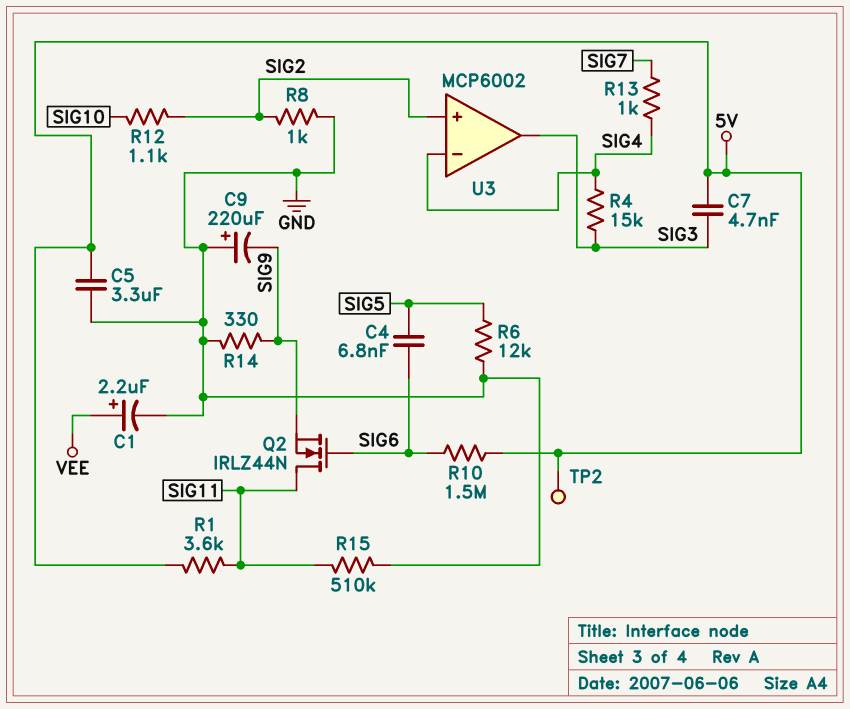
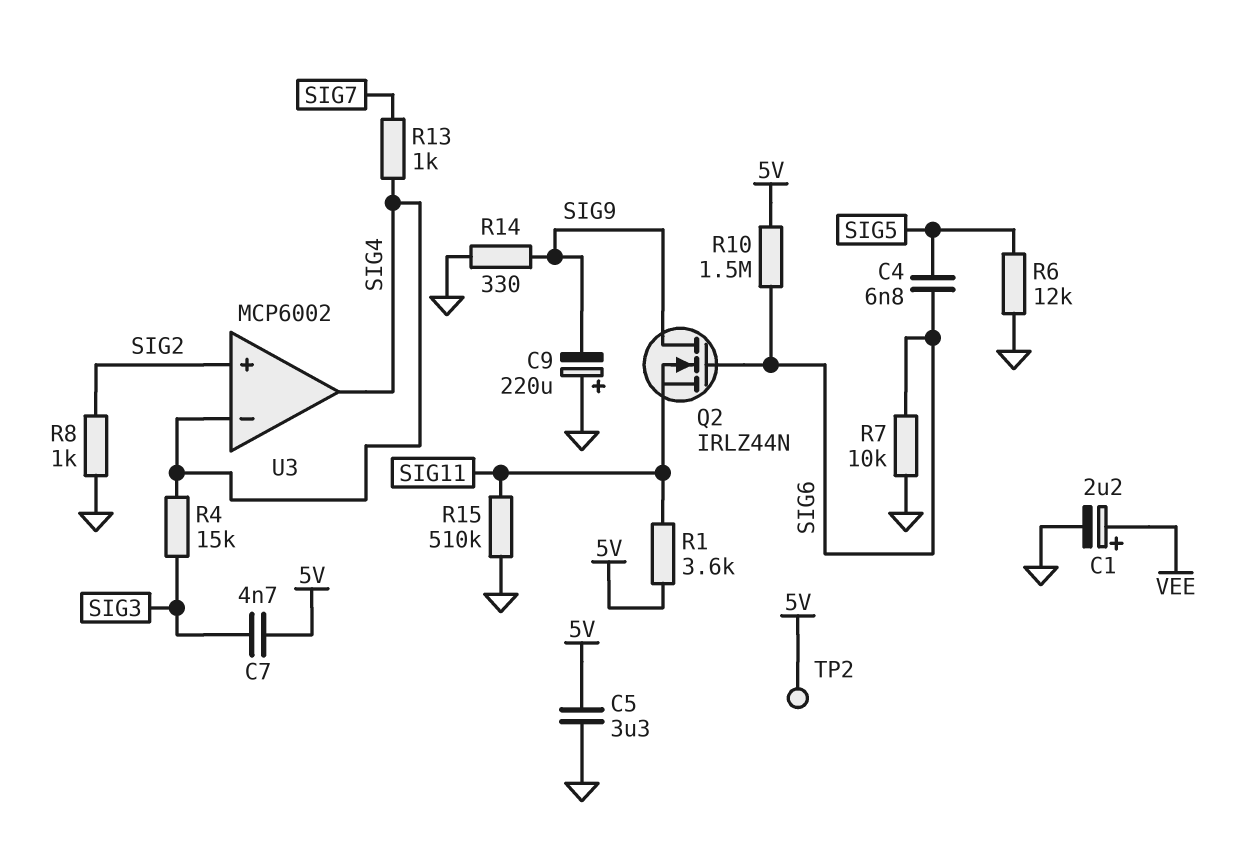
Q2: NMOS IRLZ44N (G SIG6, D SIG11, S SIG9) -> NMOS IRLZ44N (G SIG6, D SIG9, S SIG11)
R7: none -> 10k (GND, SIG6)
R12: 1.1k (SIG2, SIG10) -> none
U3 pin out: SIG3 -> SIG4

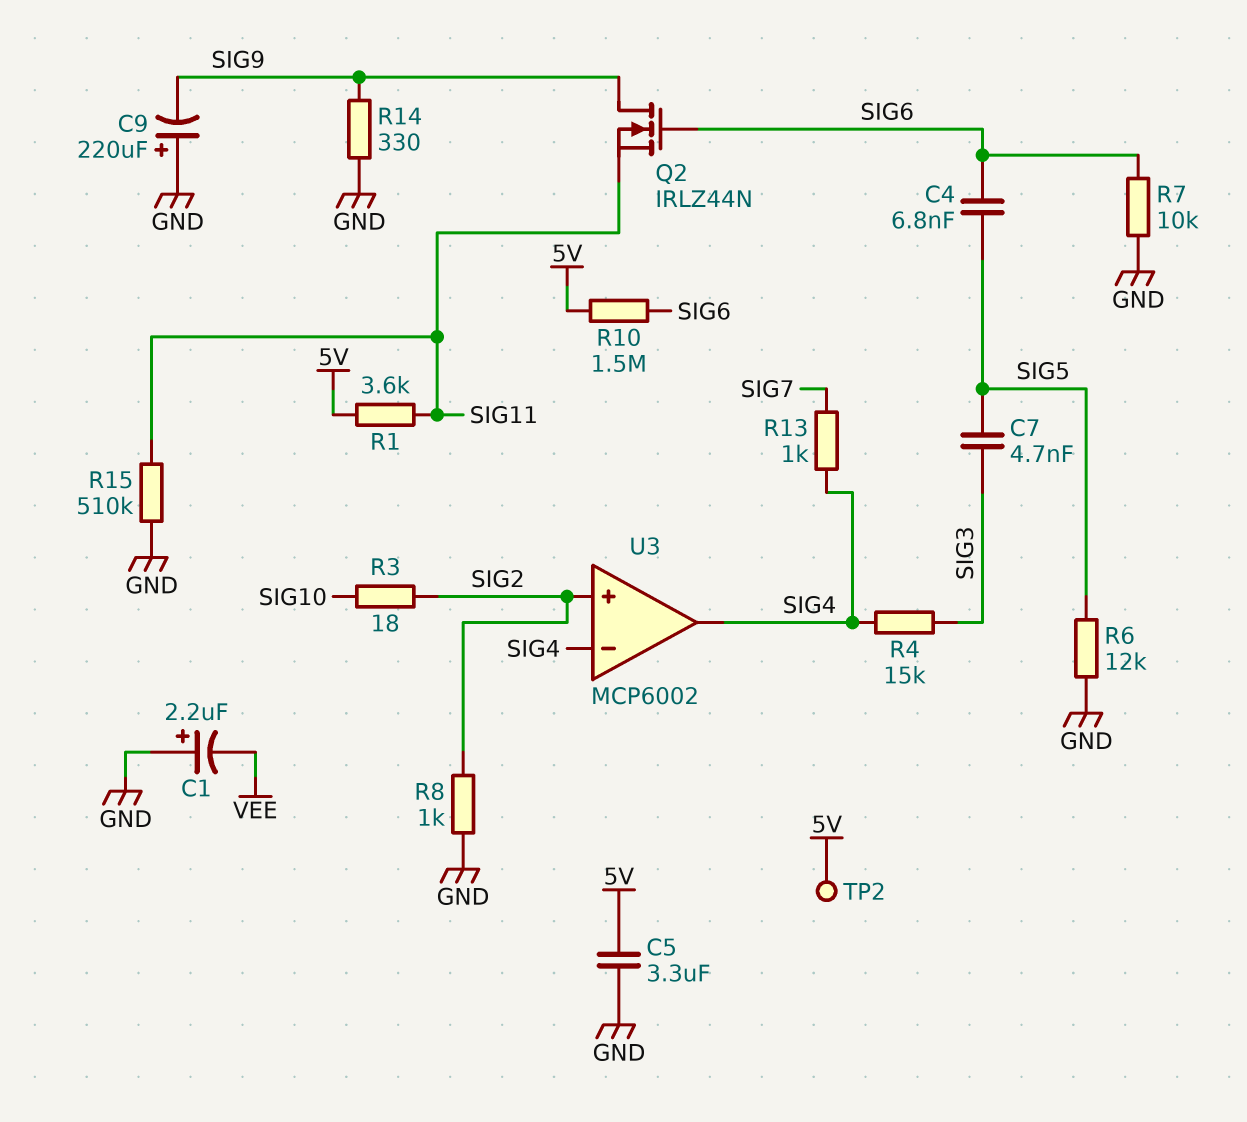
C1: 2.2uF (plus VEE, minus GND) -> 2.2uF (plus GND, minus VEE)
C7: 4.7nF (5V, SIG3) -> 4.7nF (SIG3, SIG5)
R3: none -> 18 (SIG2, SIG10)

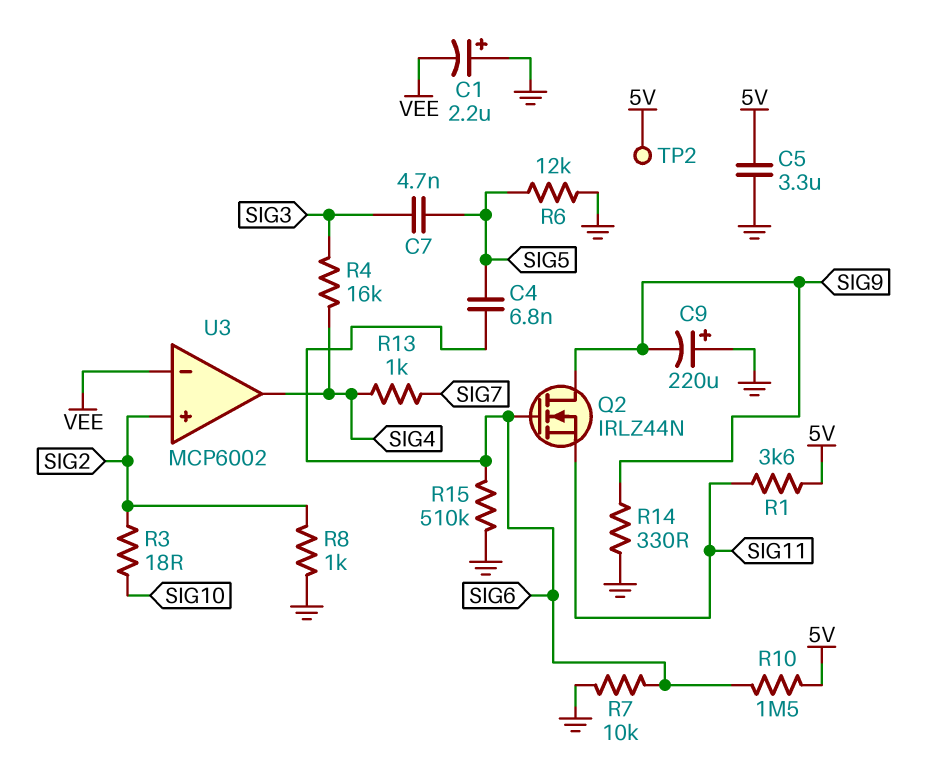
R4: 15k (SIG3, SIG4) -> 16k (SIG3, SIG4)
R15: 510k (GND, SIG11) -> 510k (GND, SIG6)
U3 pin in-: SIG4 -> VEE

